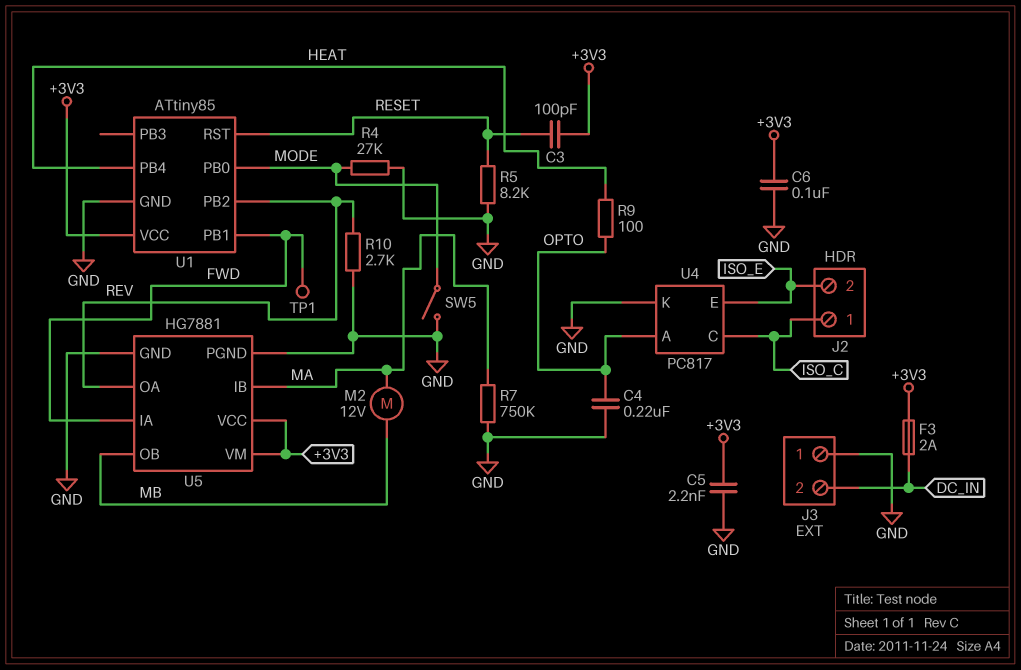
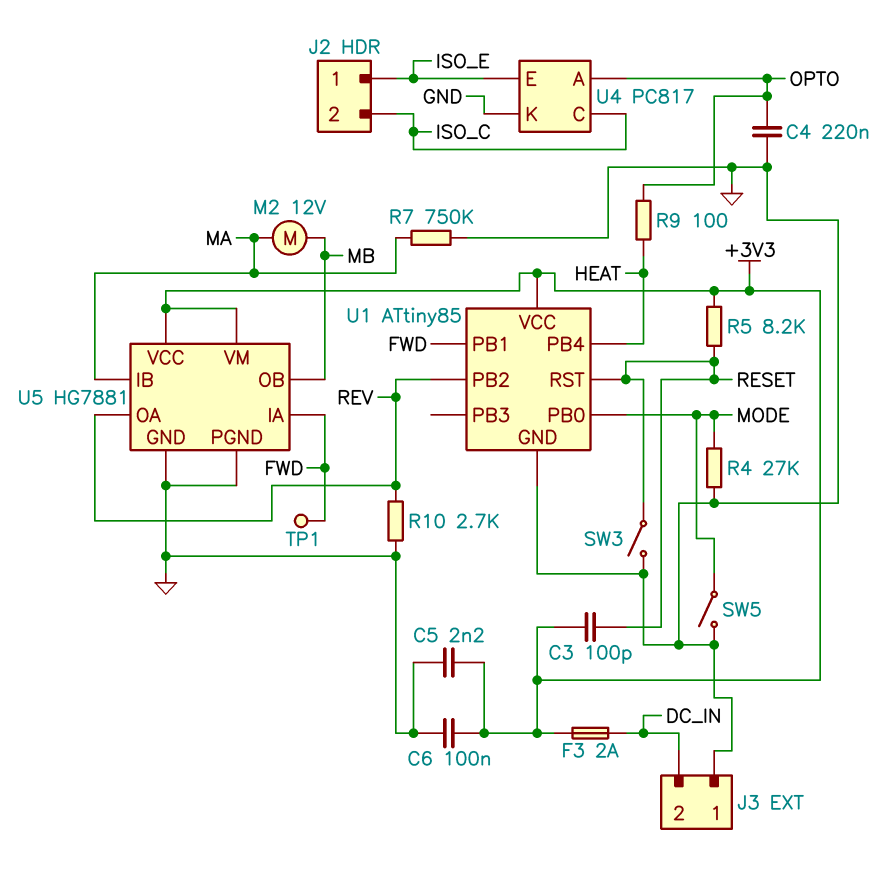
J2 pin 1: ISO_C -> ISO_E
J2 pin 2: ISO_E -> ISO_C
R5: 8.2k (GND, RESET) -> 8.2k (+3V3, RESET)
SW3: none -> switch (GND, RESET)

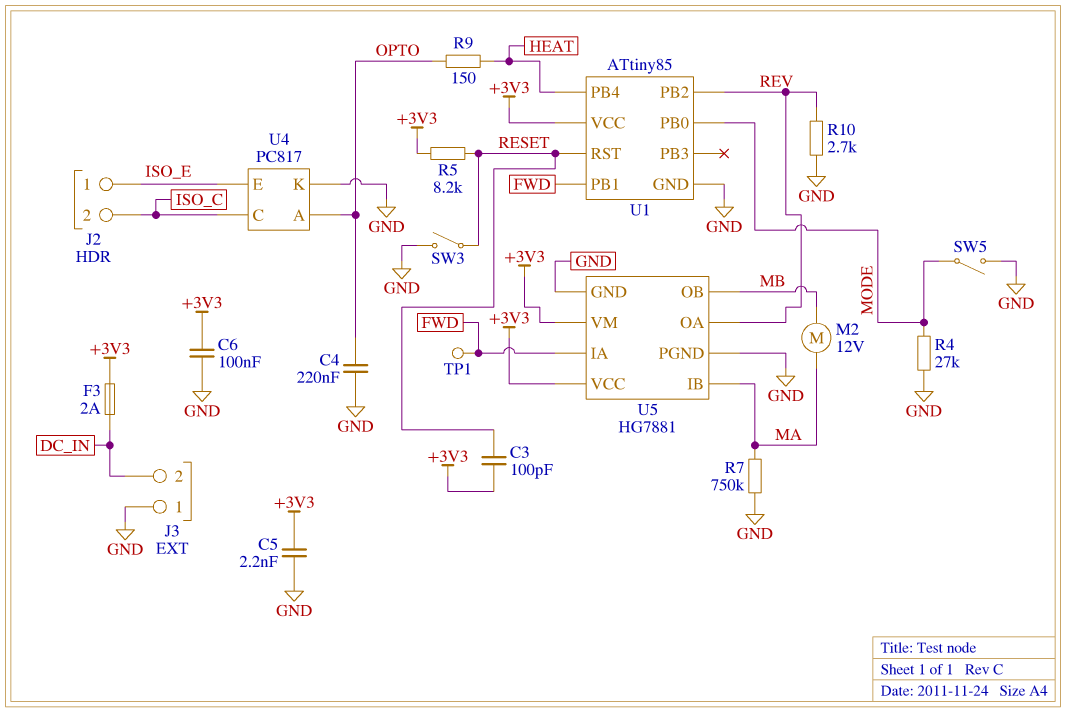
R9: 100 (HEAT, OPTO) -> 150 (HEAT, OPTO)

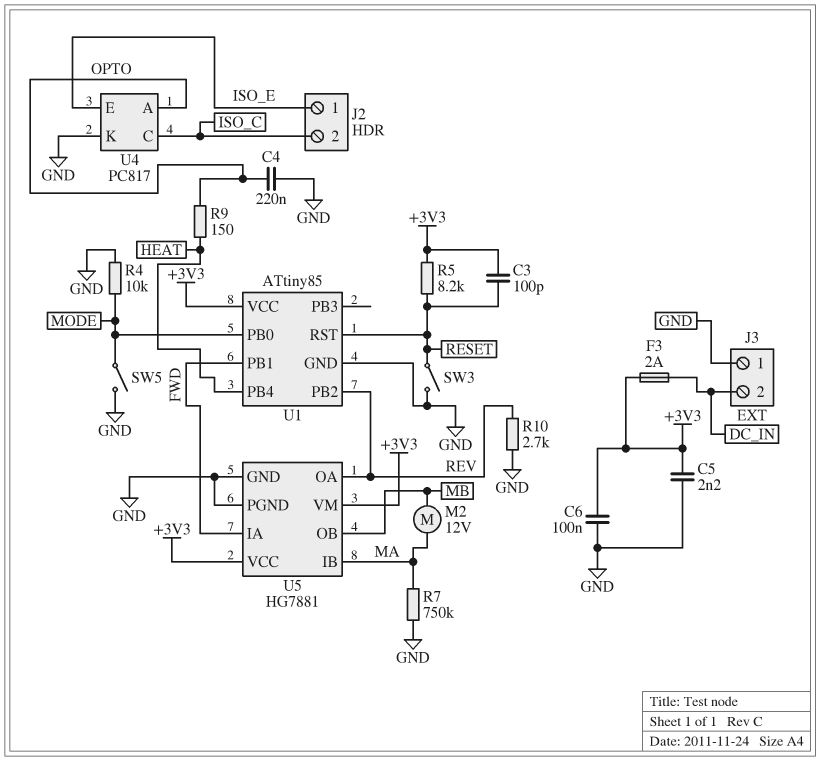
R4: 27k (GND, MODE) -> 10k (GND, MODE)
TP1: test point (FWD) -> none

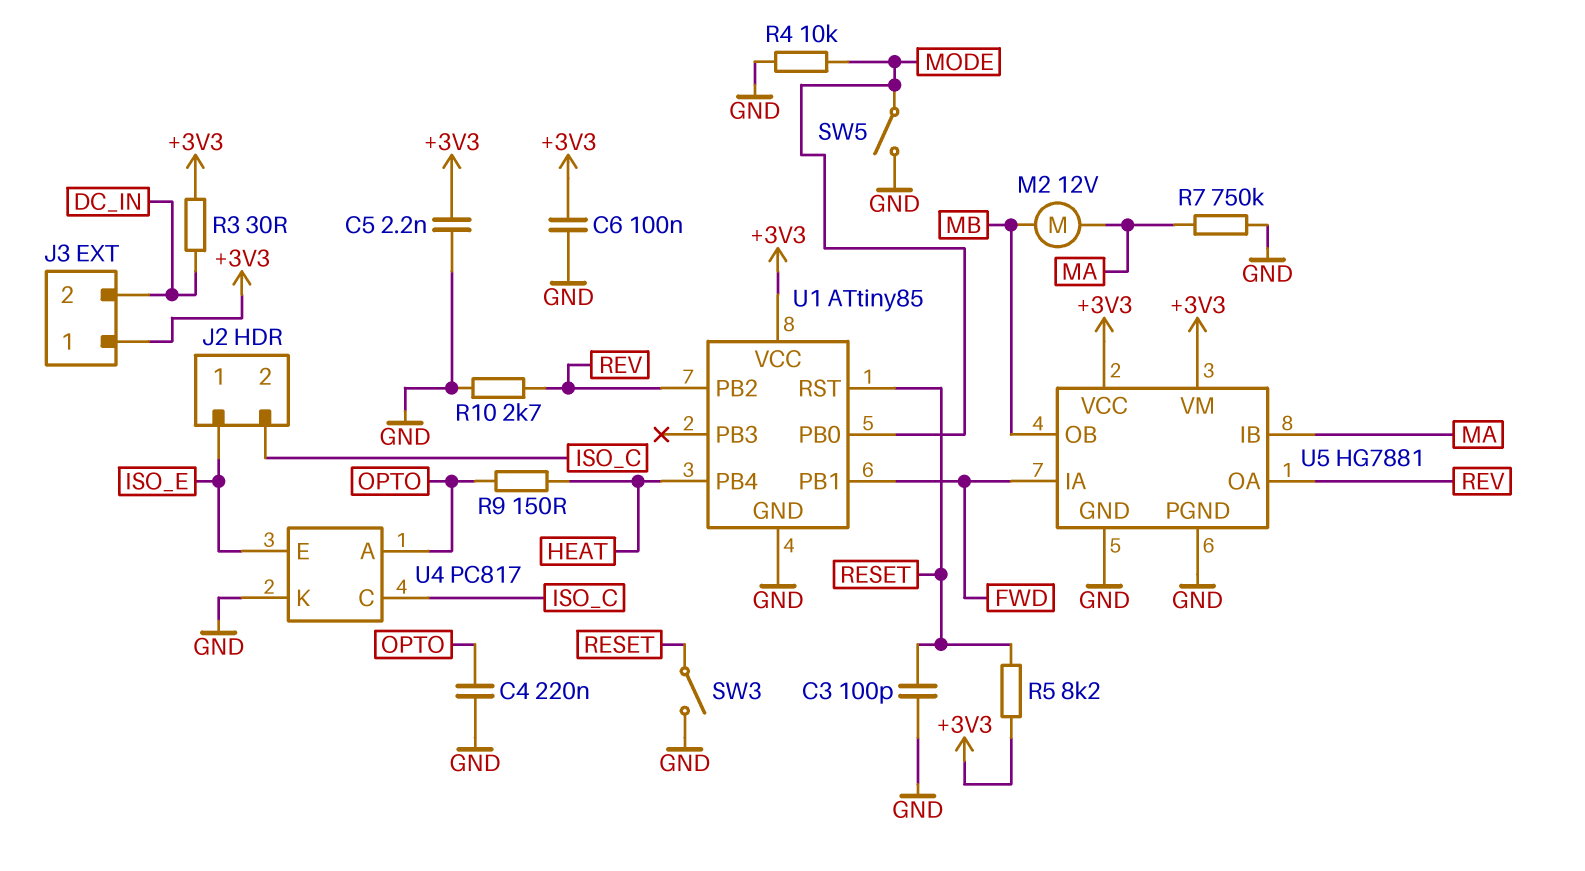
C3: 100pF (+3V3, RESET) -> 100pF (GND, RESET)
F3: 2A (+3V3, DC_IN) -> none
J3 pin 1: GND -> +3V3
R3: none -> 30 (+3V3, DC_IN)

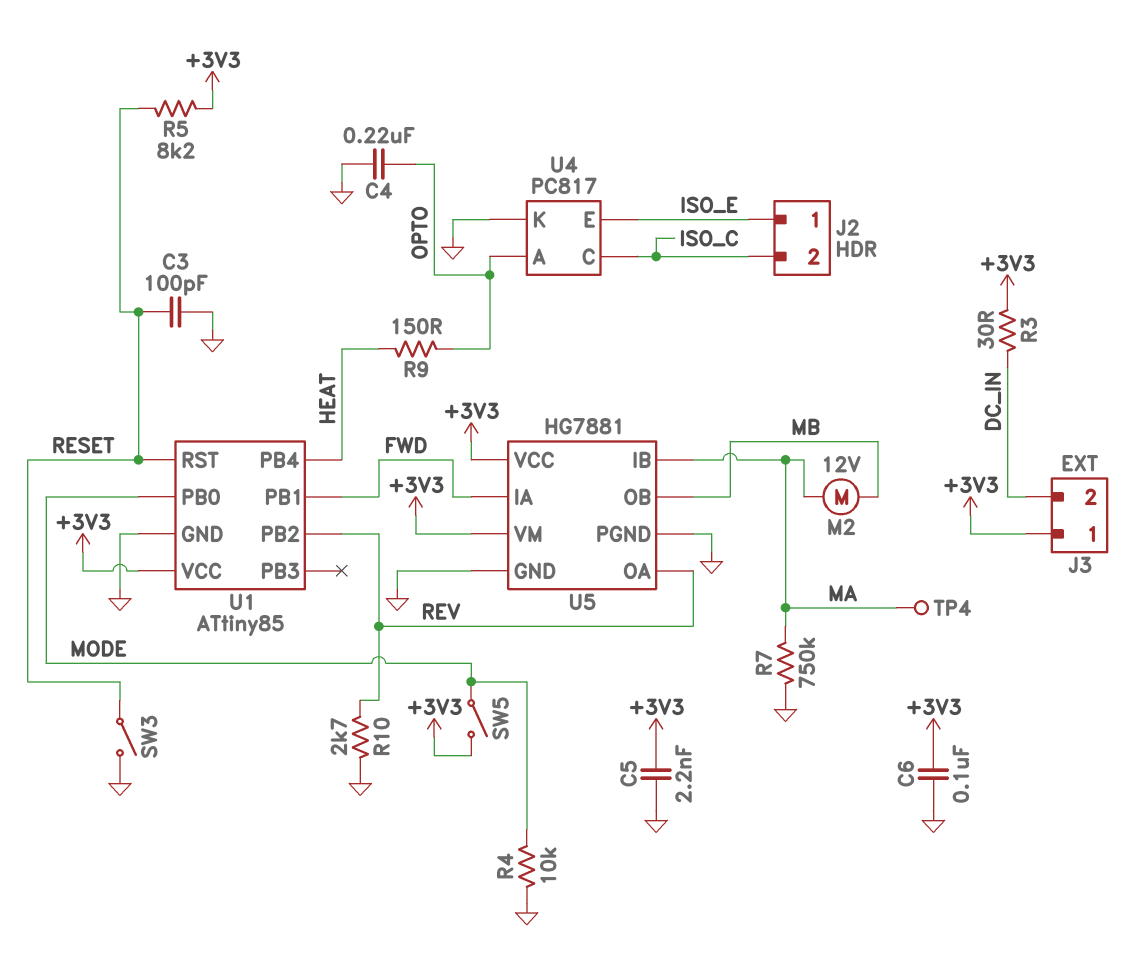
SW5: switch (GND, MODE) -> switch (+3V3, MODE)
TP4: none -> test point (MA)

